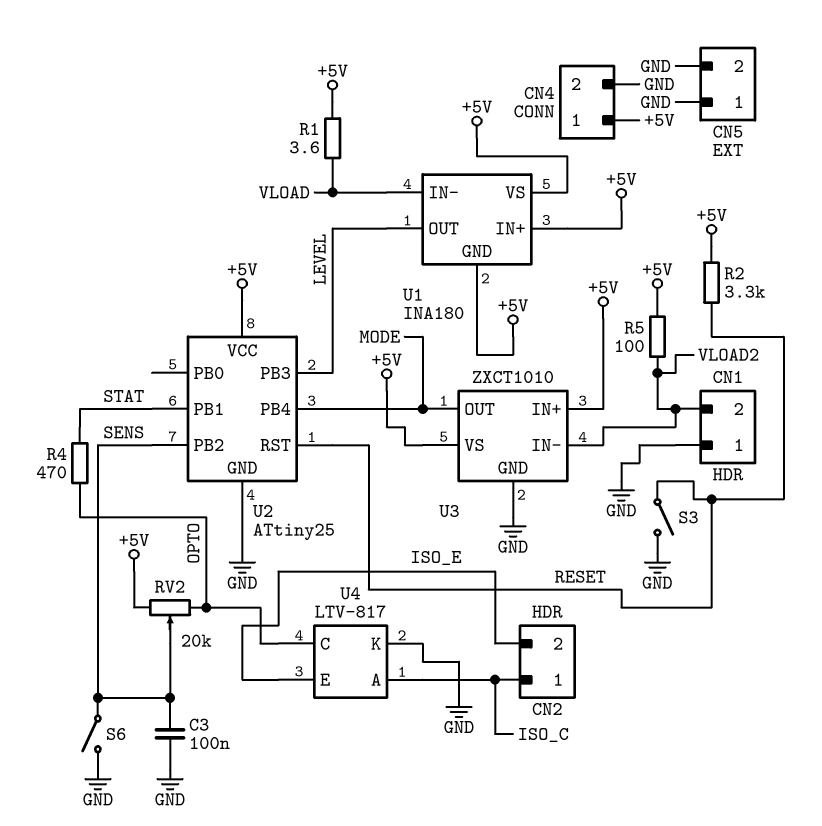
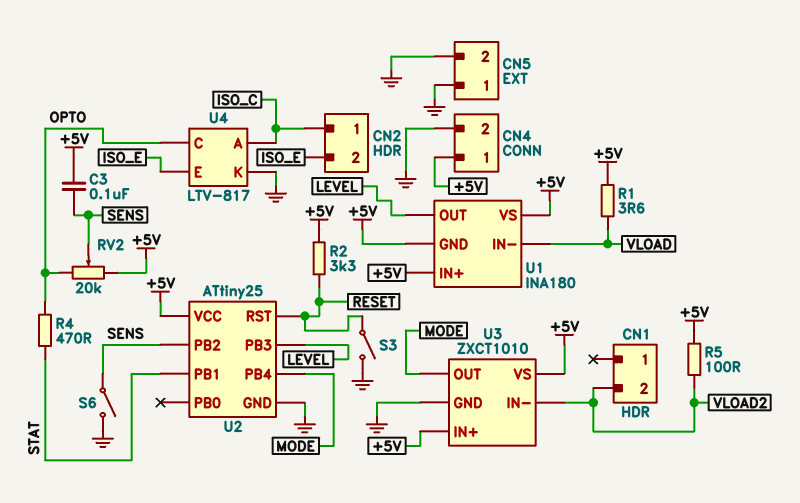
C3: 100nF (GND, SENS) -> 100nF (+5V, SENS)
CN1 pin 1: GND -> none

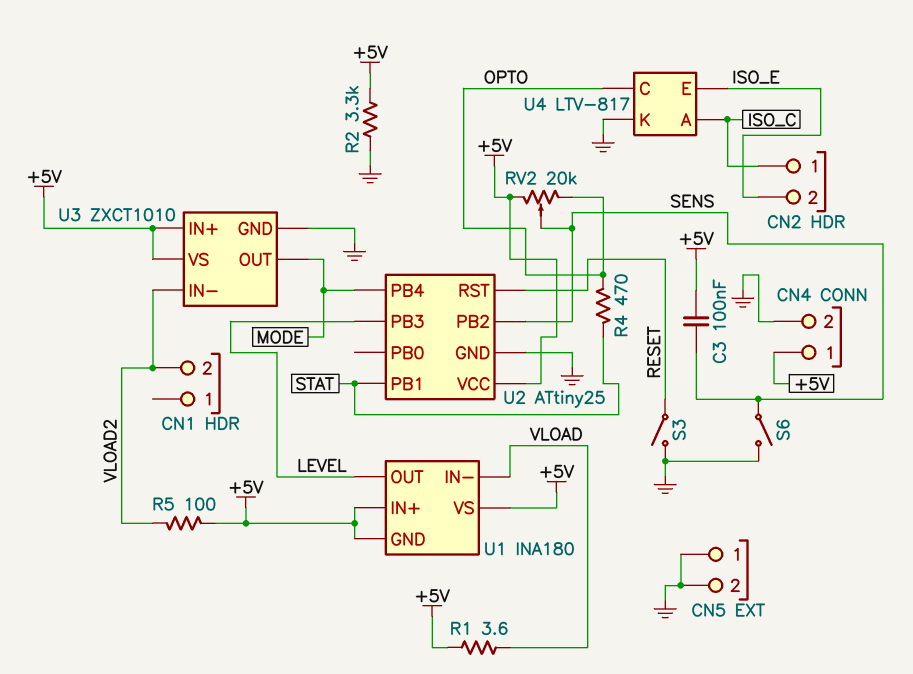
R2: 3.3k (+5V, RESET) -> 3.3k (+5V, GND)

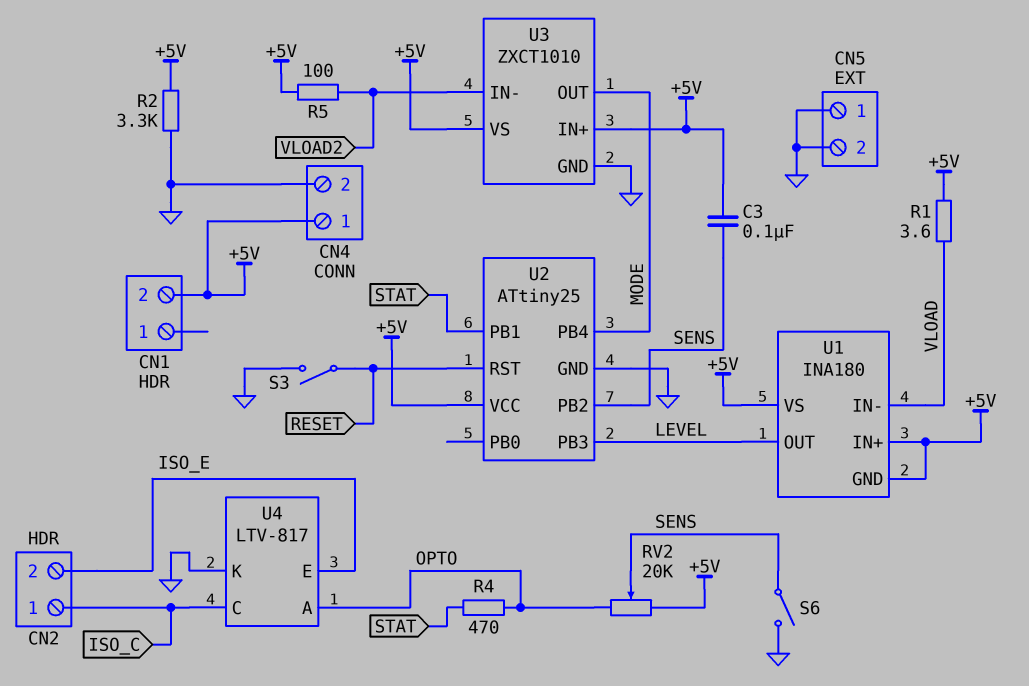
CN1 pin 2: VLOAD2 -> +5V
U4 pin A: ISO_C -> OPTO
U4 pin C: OPTO -> ISO_C

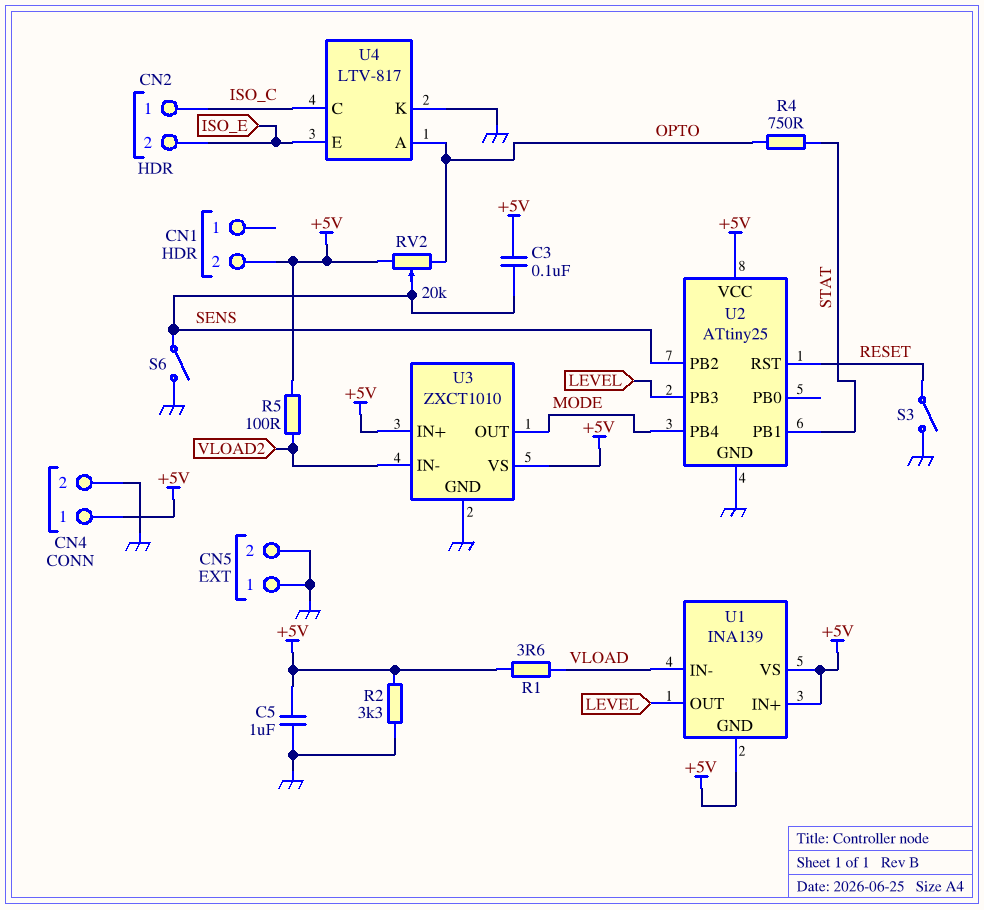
C5: none -> 1uF (+5V, GND)
R4: 470 (OPTO, STAT) -> 750 (OPTO, STAT)
U1: INA180 -> INA139

